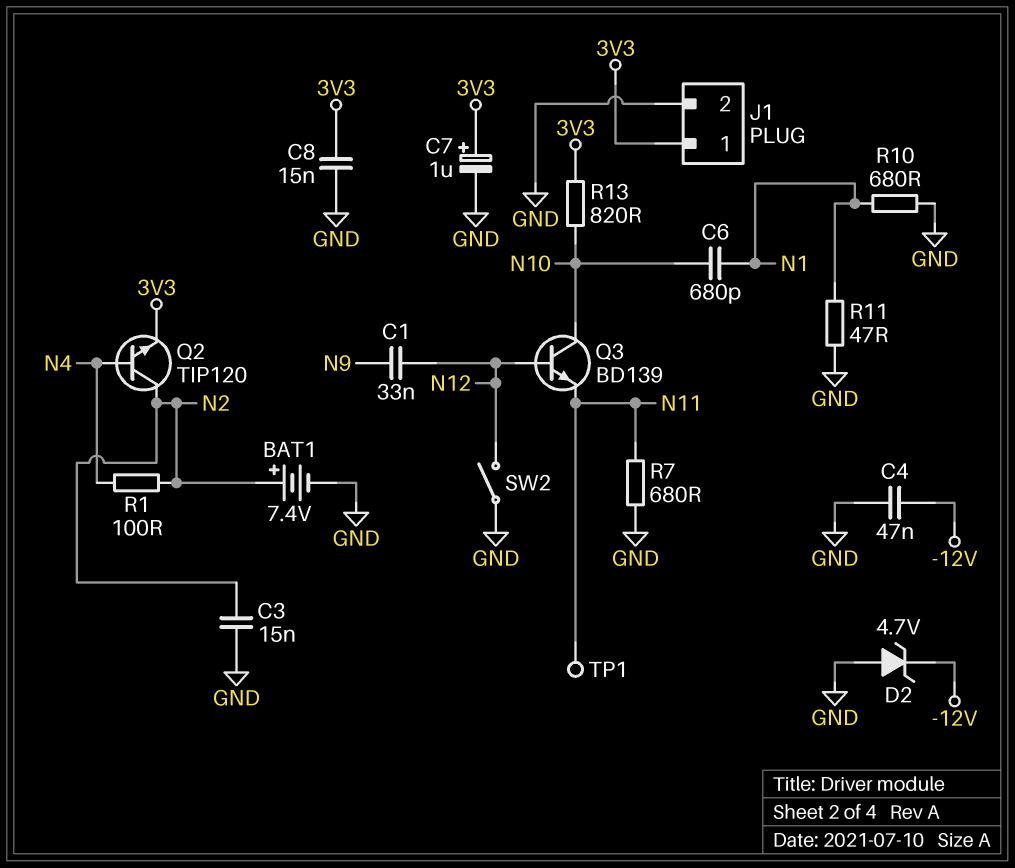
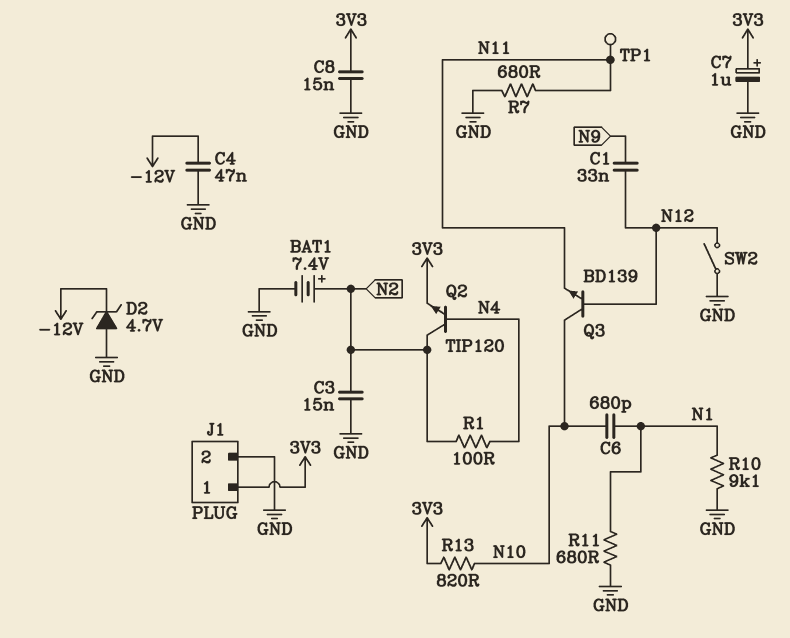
R10: 680 (GND, N1) -> 9.1k (GND, N1)
R11: 47 (GND, N1) -> 680 (GND, N1)

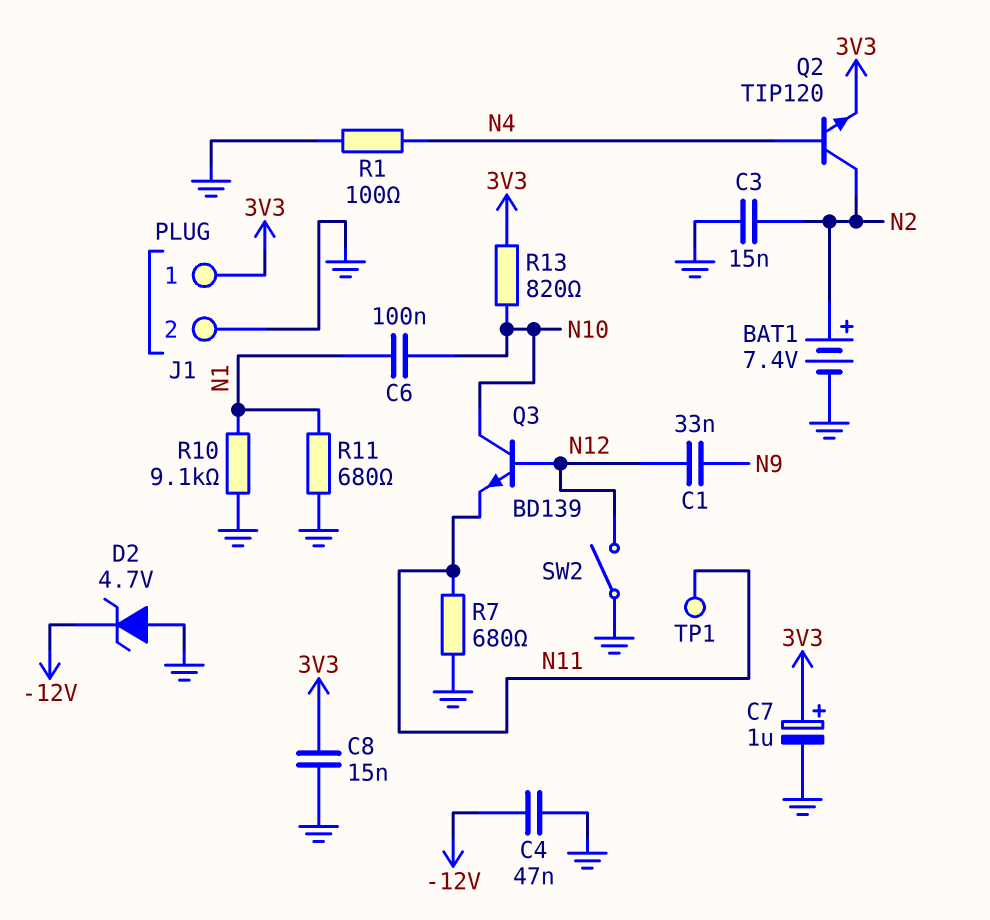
C6: 680pF (N1, N10) -> 100nF (N1, N10)
R1: 100 (N2, N4) -> 100 (GND, N4)

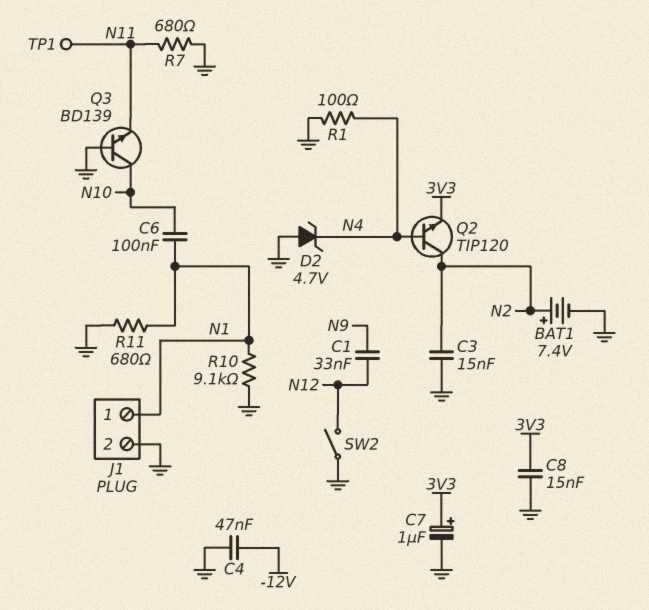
D2: zener 4.7V (A GND, K -12V) -> zener 4.7V (A GND, K N4)
J1 pin 1: 3V3 -> N1
Q3: NPN BD139 (B N12, C N10, E N11) -> NPN BD139 (B GND, C N10, E N11)
R13: 820 (3V3, N10) -> none

